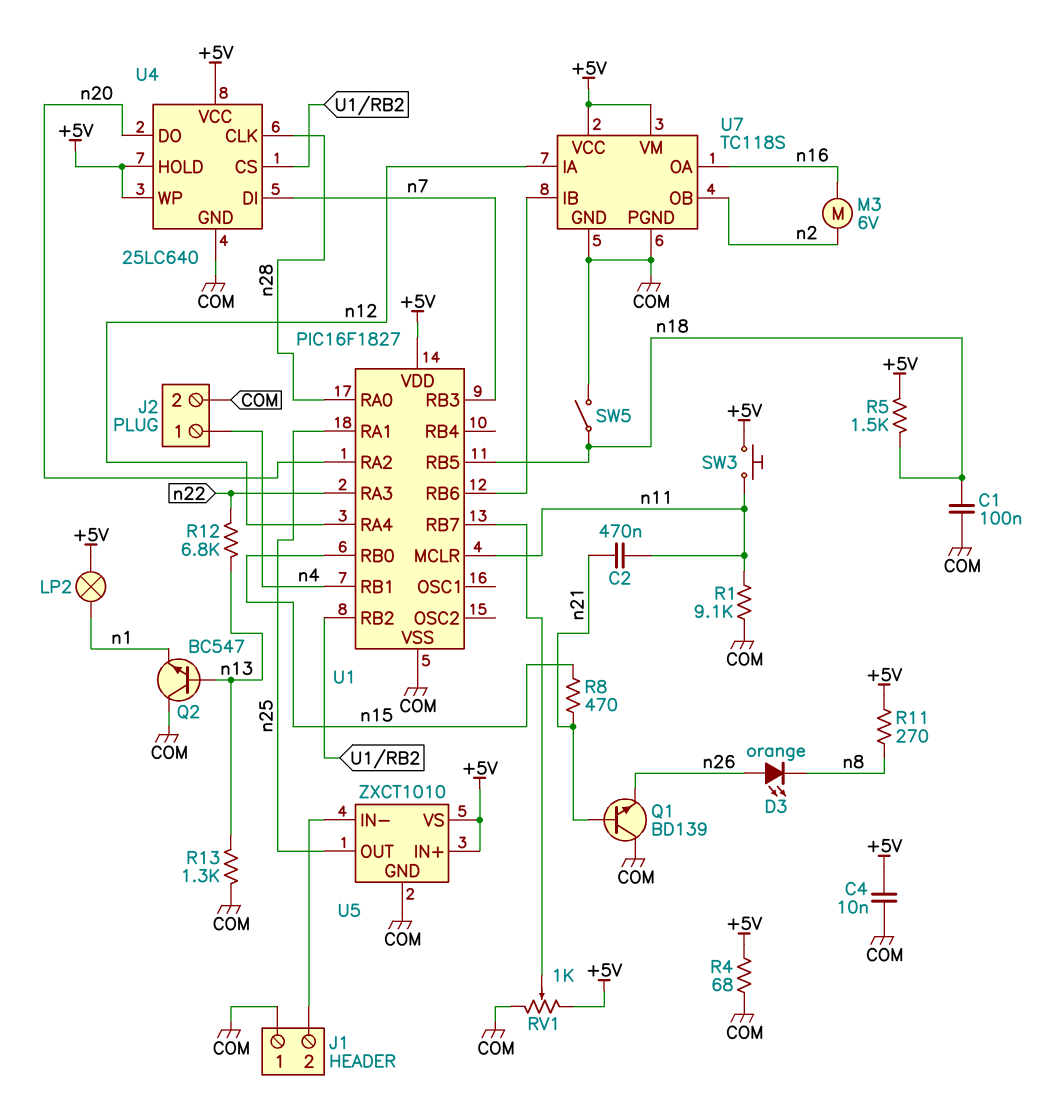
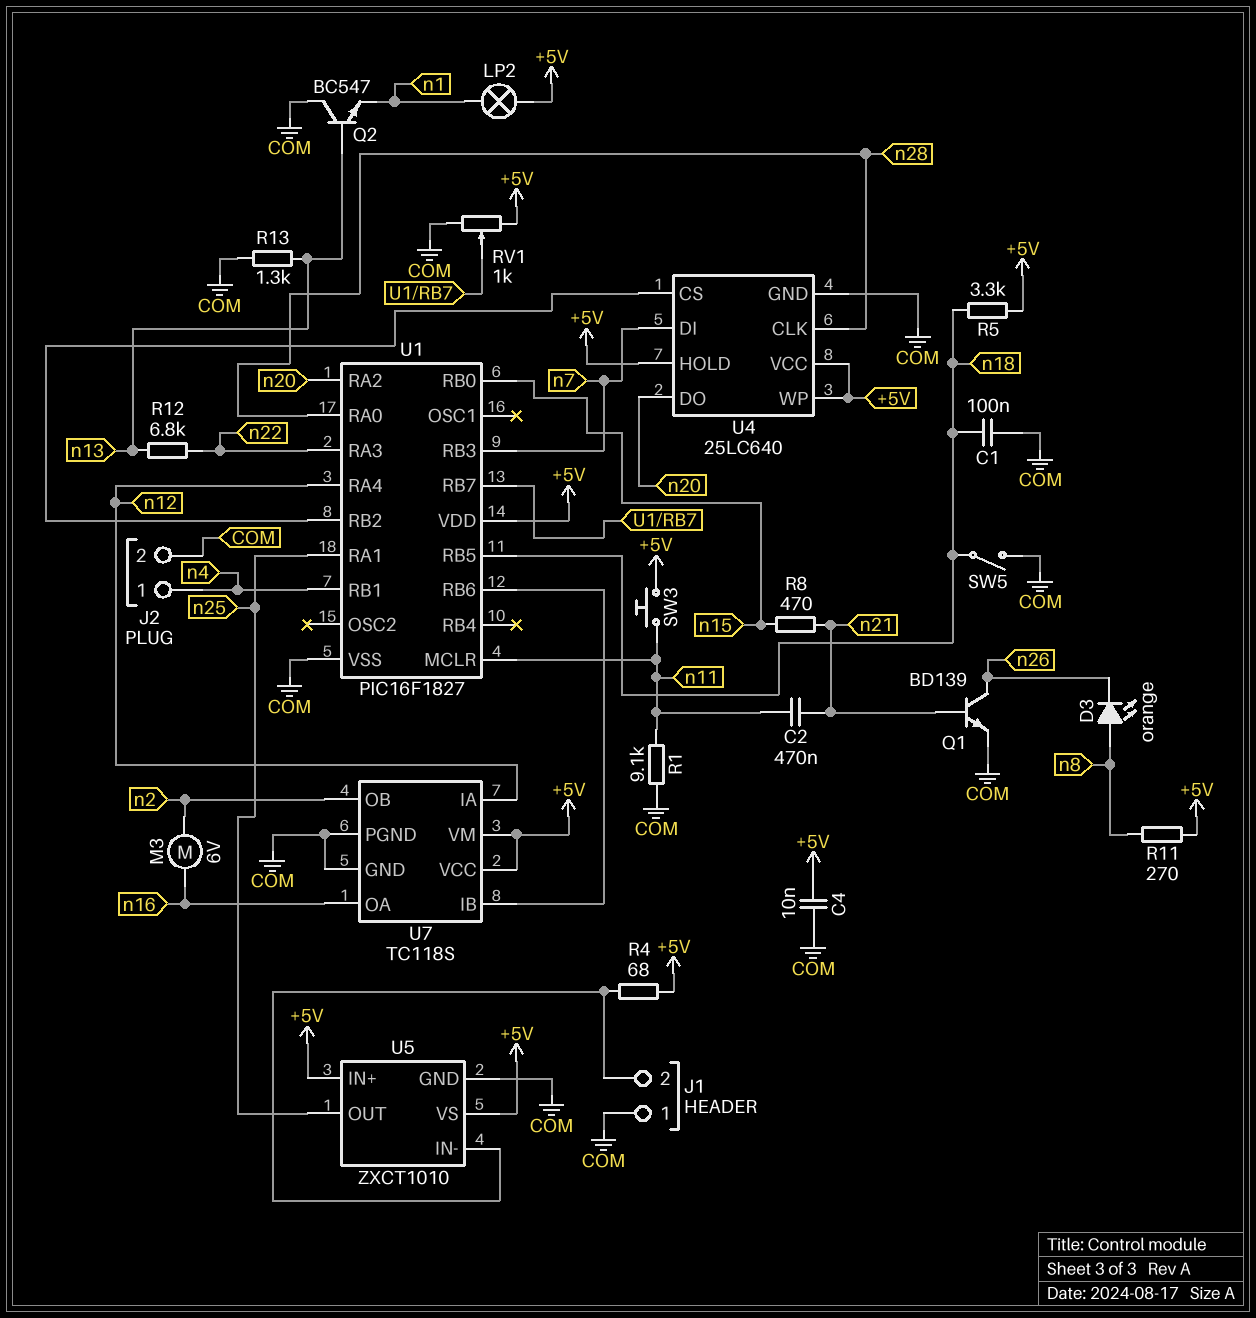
D3: LED orange (A n26, K n8) -> LED orange (A n8, K n26)
Q1: NPN BD139 (B n21, C COM, E n26) -> NPN BD139 (B n21, C n26, E COM)
R4: 68 (+5V, COM) -> 68 (+5V, J1/2)
R5: 1.5k (+5V, n18) -> 3.3k (+5V, n18)

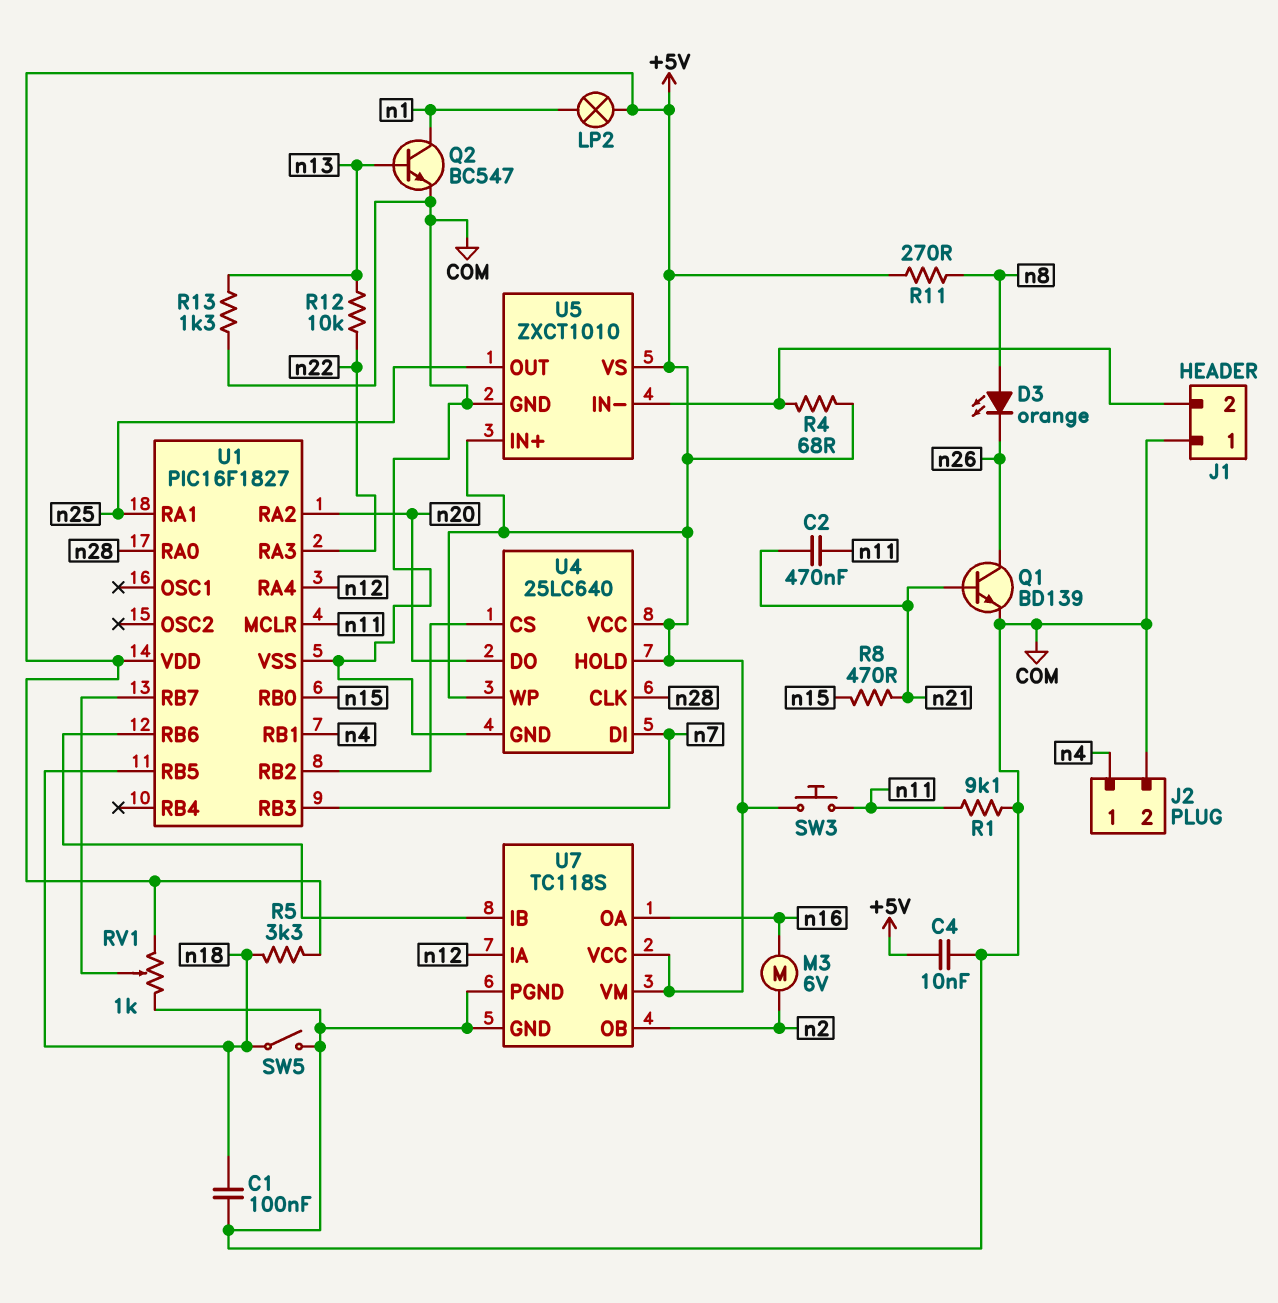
Q2: NPN BC547 (B n13, C COM, E n1) -> NPN BC547 (B n13, C n1, E COM)
R12: 6.8k (n13, n22) -> 10k (n13, n22)

